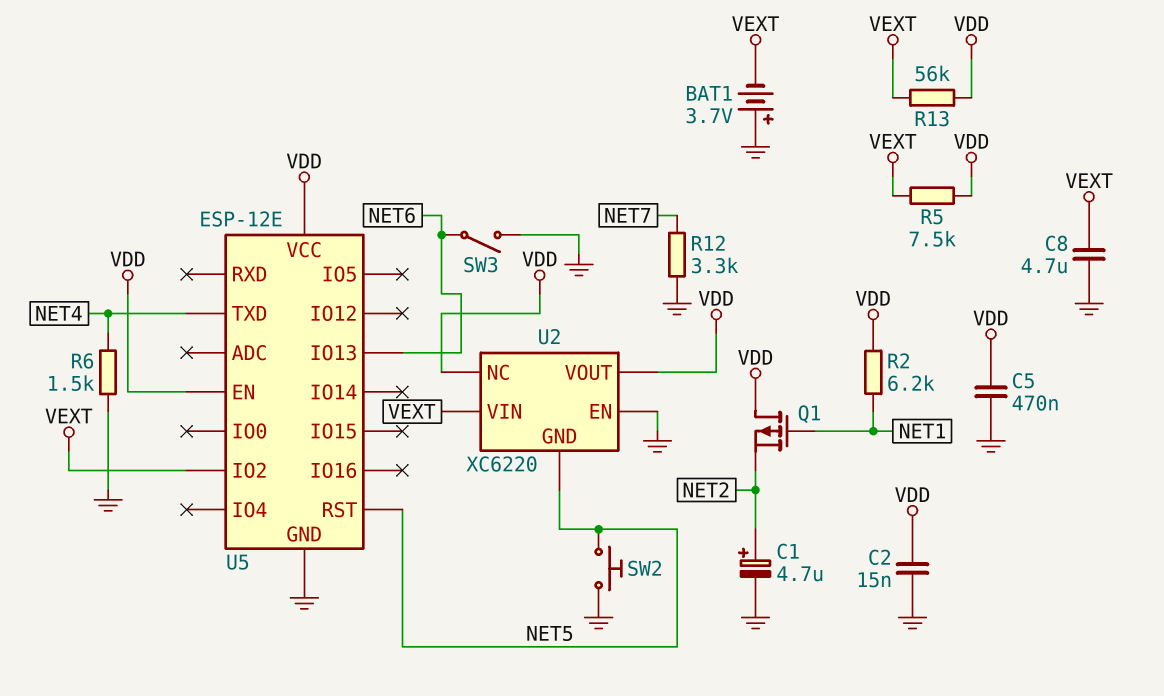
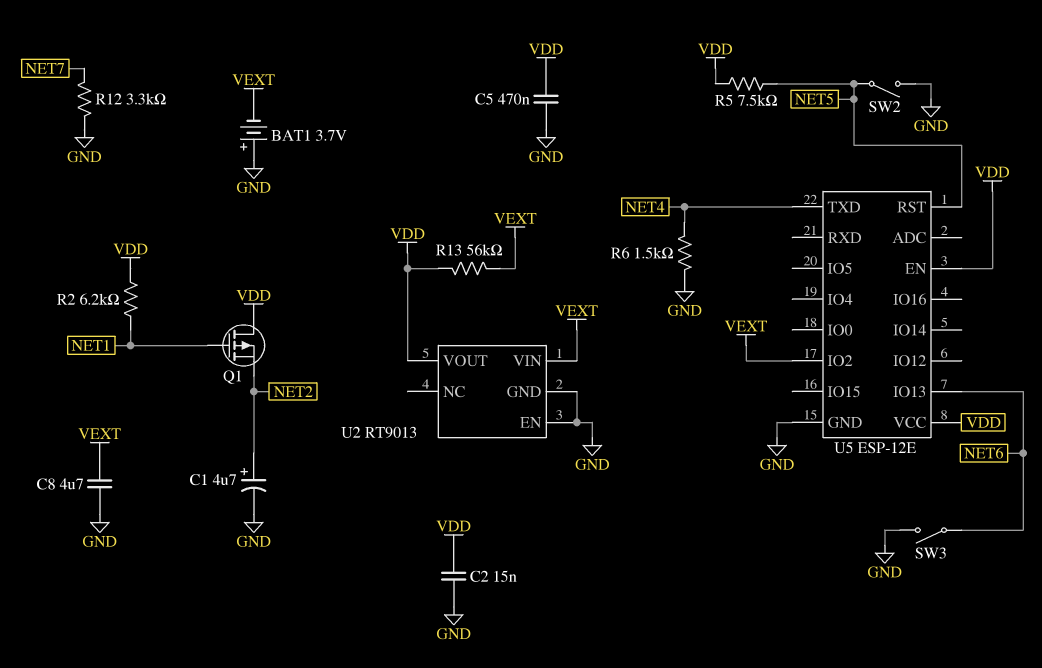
R5: 7.5k (VDD, VEXT) -> 7.5k (NET5, VDD)
SW2: button (GND, NET5) -> switch (GND, NET5)
U2: XC6220 -> RT9013
U2 pin GND: NET5 -> GND
U2 pin NC: VDD -> none

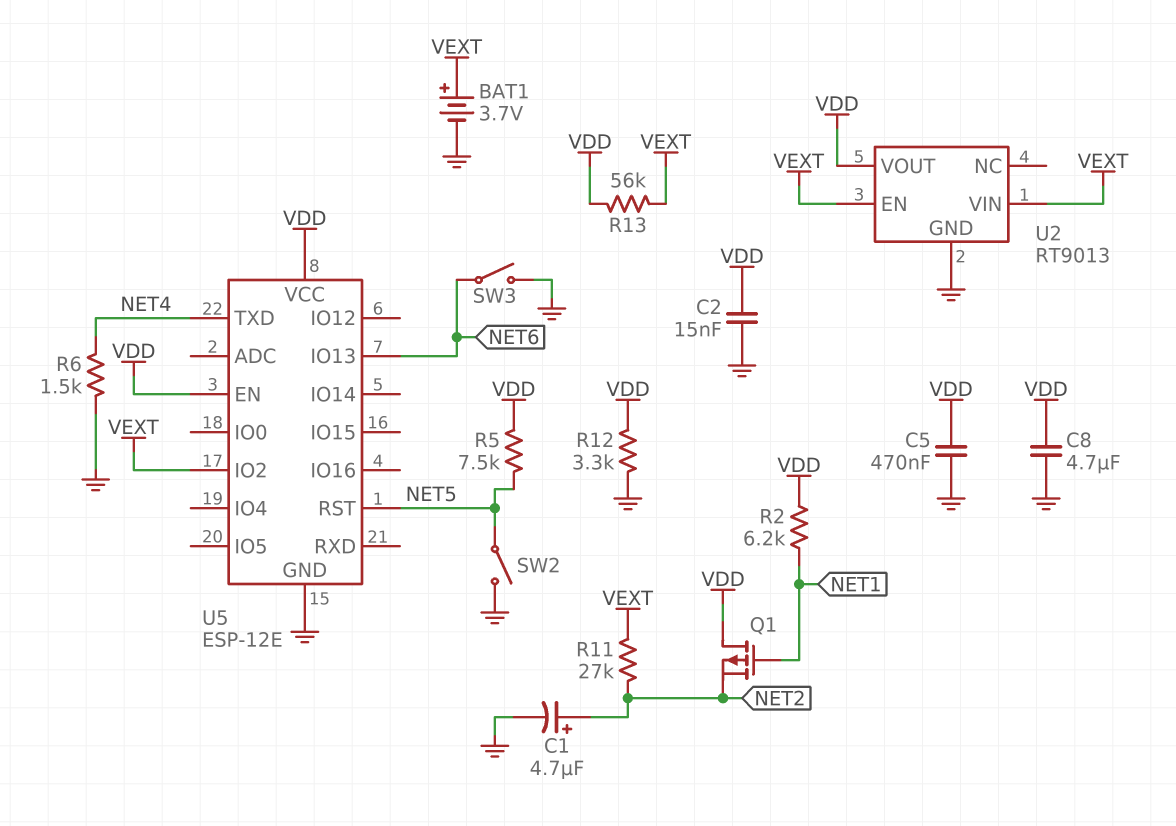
BAT1: 3.7V (plus GND, minus VEXT) -> 3.7V (plus VEXT, minus GND)
C8: 4.7uF (GND, VEXT) -> 4.7uF (GND, VDD)
R11: none -> 27k (NET2, VEXT)
R12: 3.3k (GND, NET7) -> 3.3k (GND, VDD)
U2 pin EN: GND -> VEXT

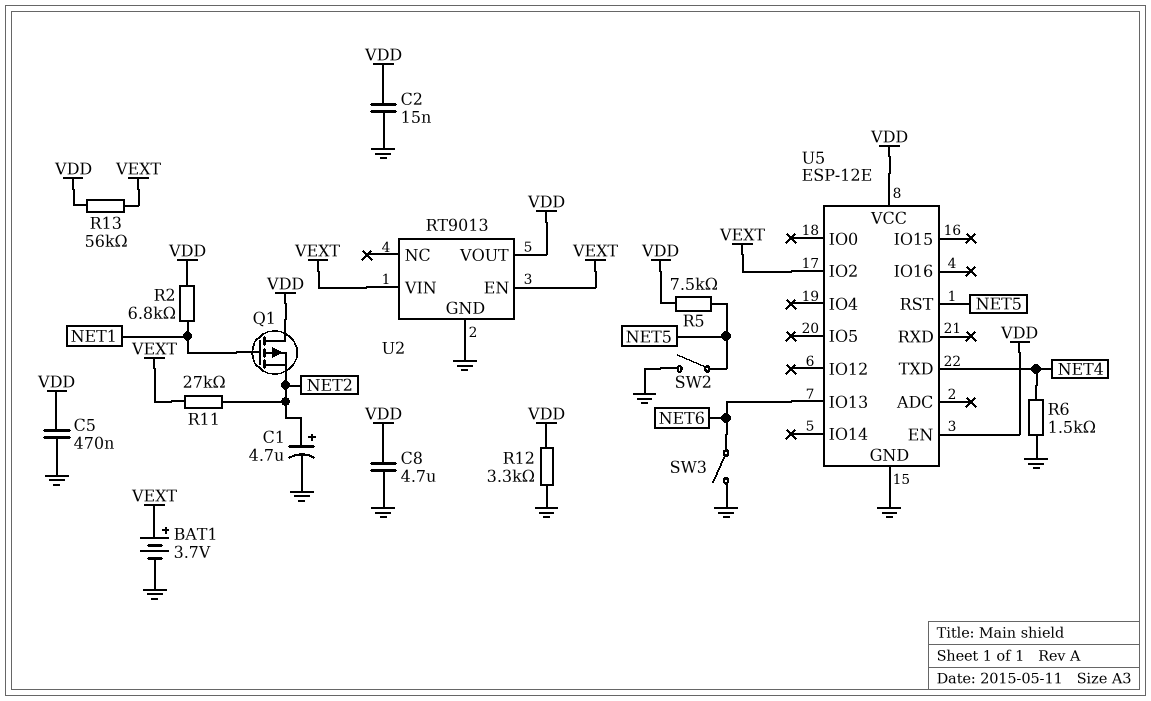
R2: 6.2k (NET1, VDD) -> 6.8k (NET1, VDD)

